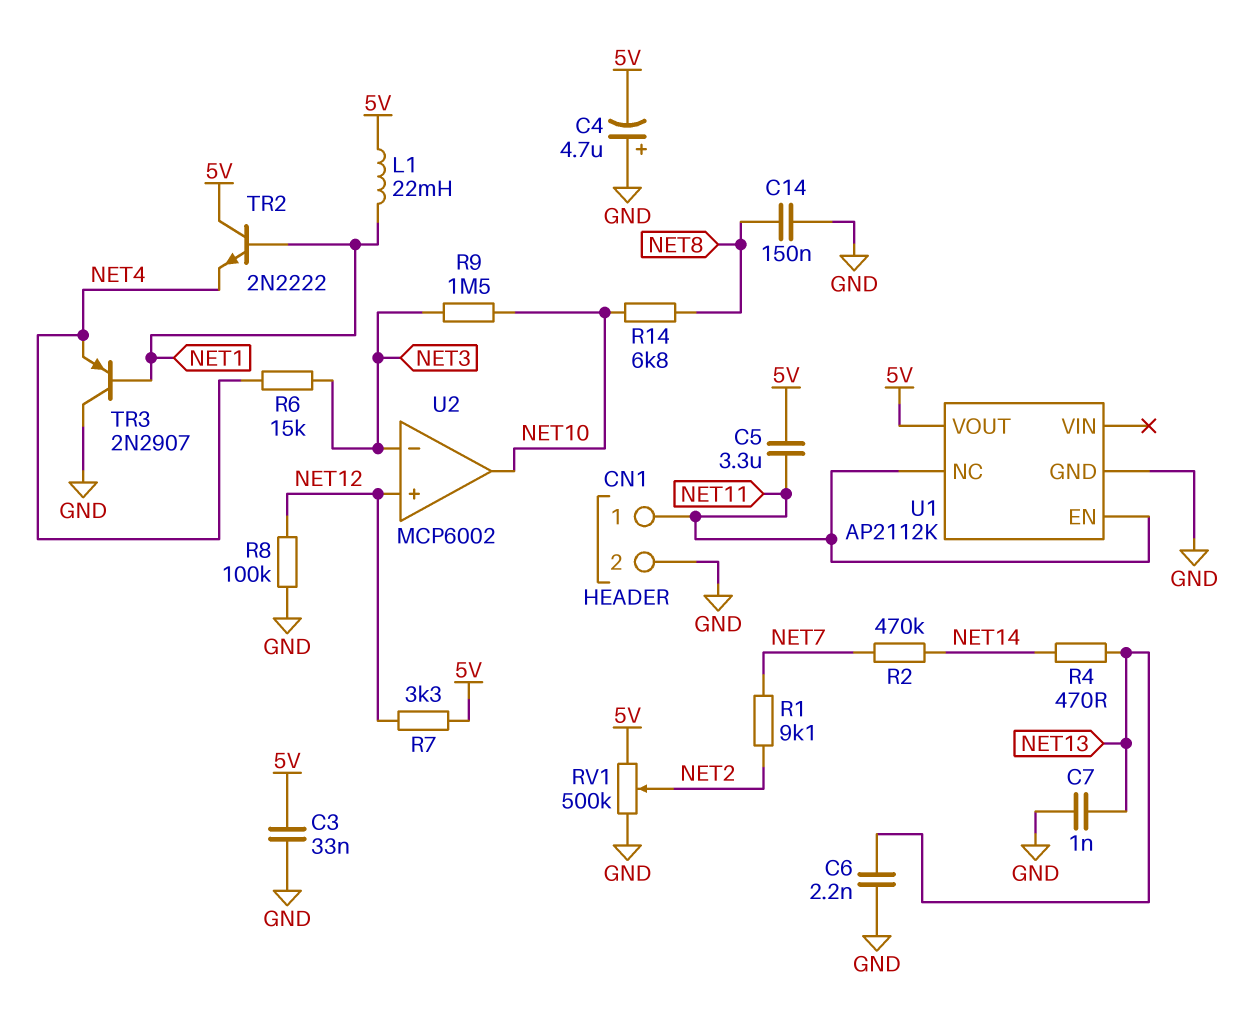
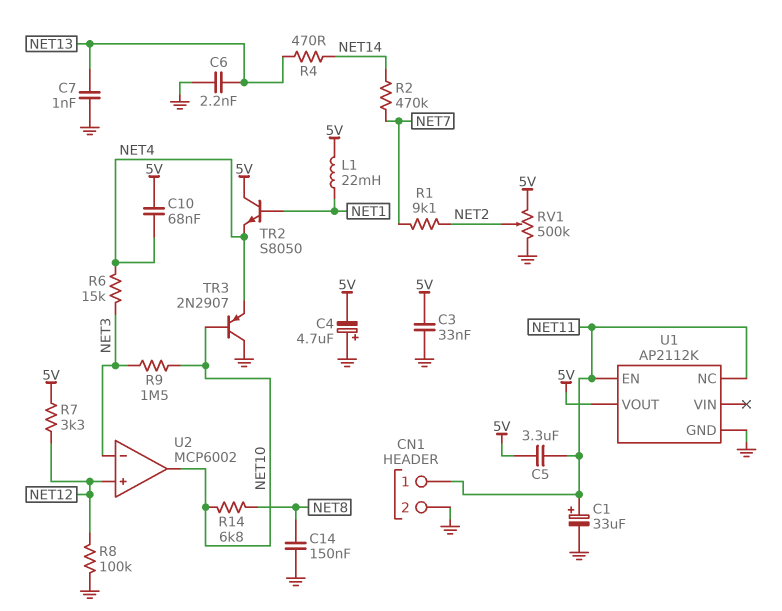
C1: none -> 33uF (plus NET11, minus GND)
C10: none -> 68nF (5V, NET4)
TR2: NPN 2N2222 (B NET1, C 5V, E NET4) -> NPN S8050 (B NET1, C 5V, E NET4)
TR3: PNP 2N2907 (B NET1, C GND, E NET4) -> PNP 2N2907 (B NET10, C GND, E NET4)

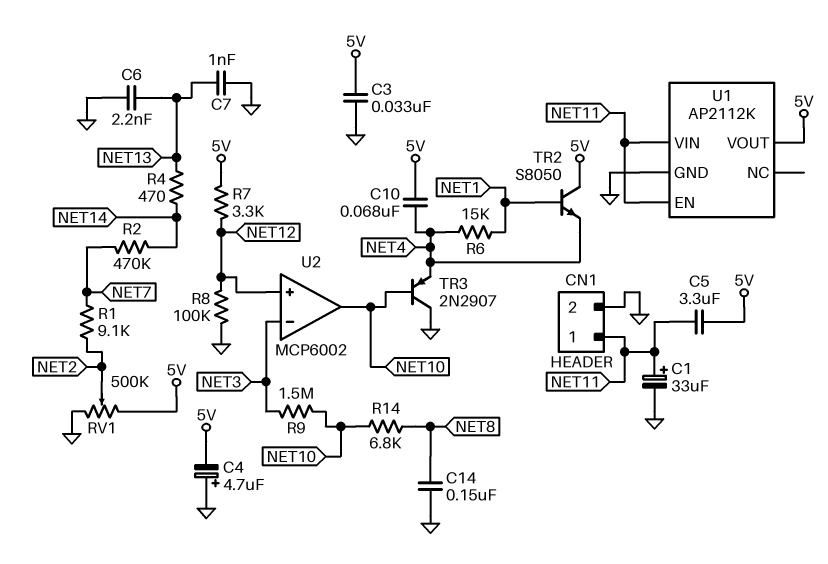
L1: 22mH (5V, NET1) -> none
R6: 15k (NET3, NET4) -> 15k (NET1, NET4)
U1 pin NC: NET11 -> none
U1 pin VIN: none -> NET11

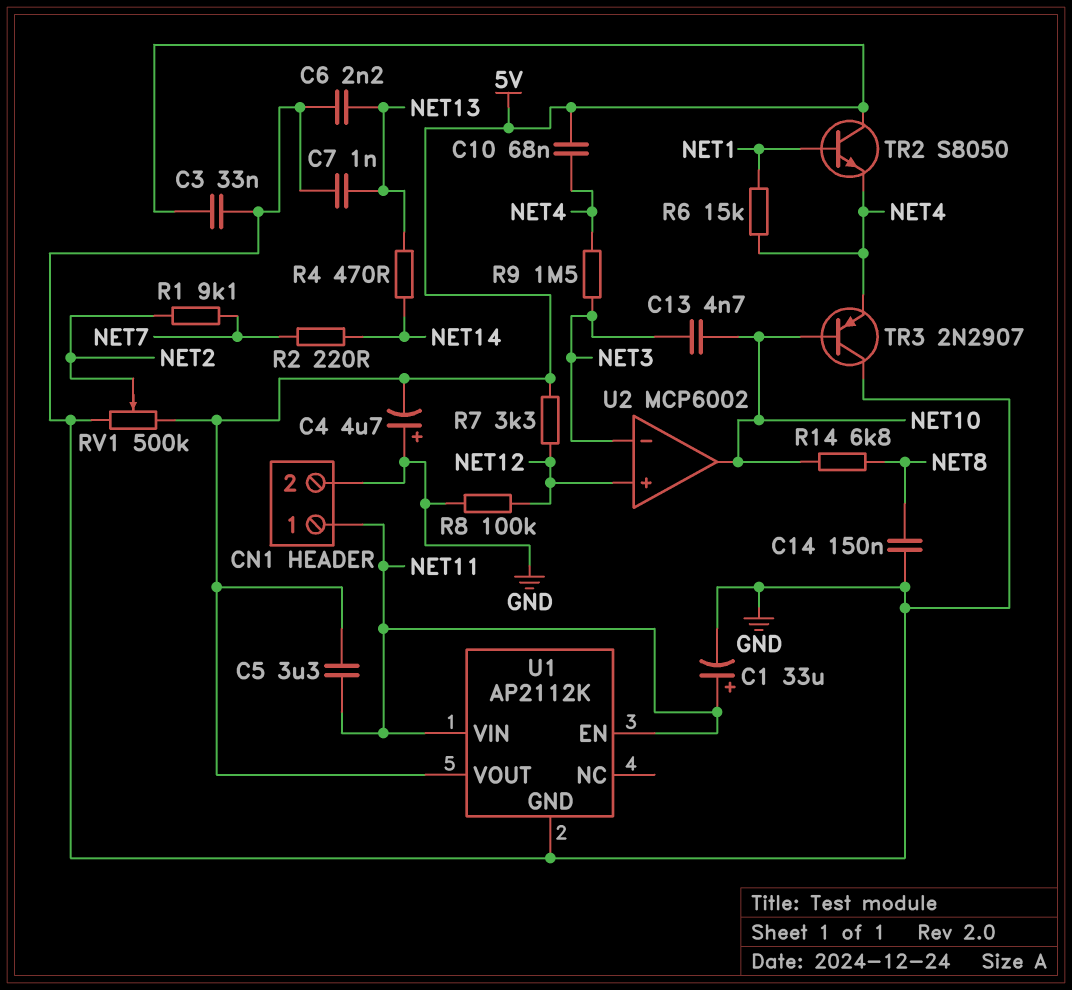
C13: none -> 4.7nF (NET3, NET10)
R2: 470k (NET7, NET14) -> 220 (NET7, NET14)
R9: 1.5M (NET3, NET10) -> 1.5M (NET3, NET4)

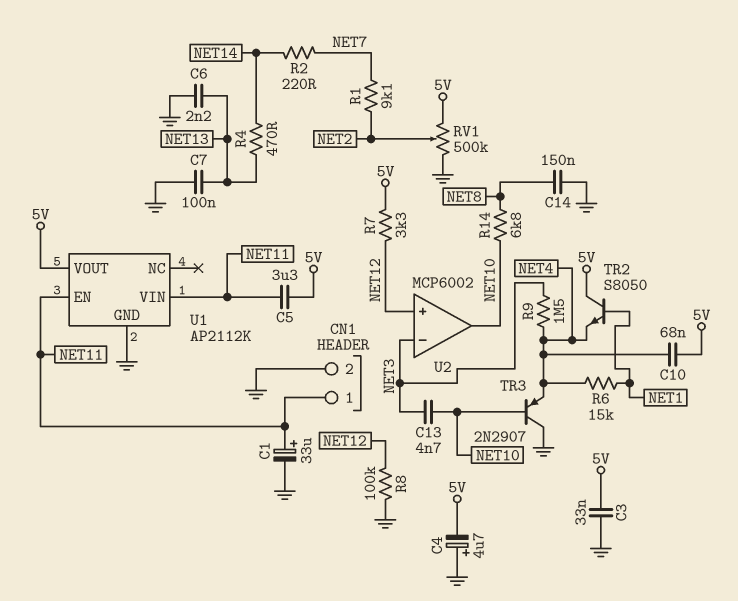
C7: 1nF (GND, NET13) -> 100nF (GND, NET13)

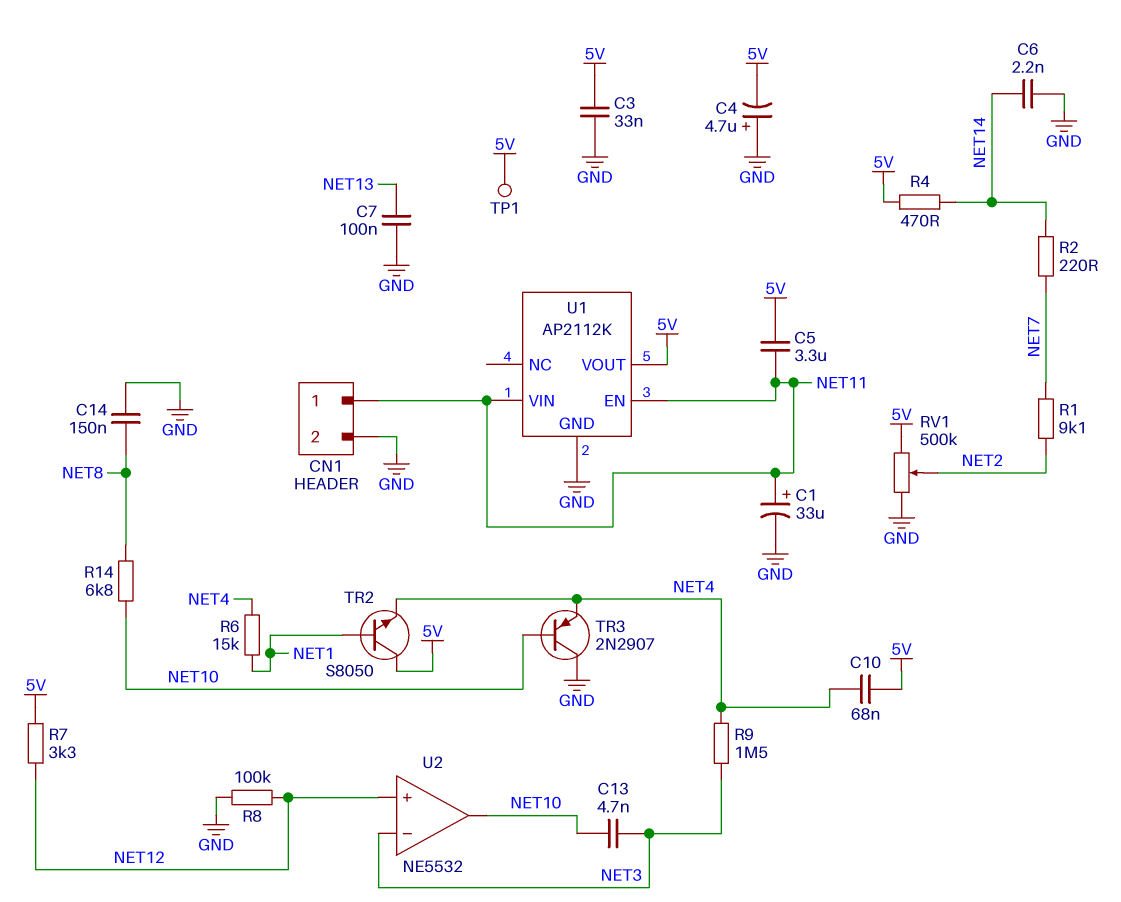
C6: 2.2nF (GND, NET13) -> 2.2nF (GND, NET14)
R4: 470 (NET13, NET14) -> 470 (5V, NET14)
TP1: none -> test point (5V)
U2: MCP6002 -> NE5532

